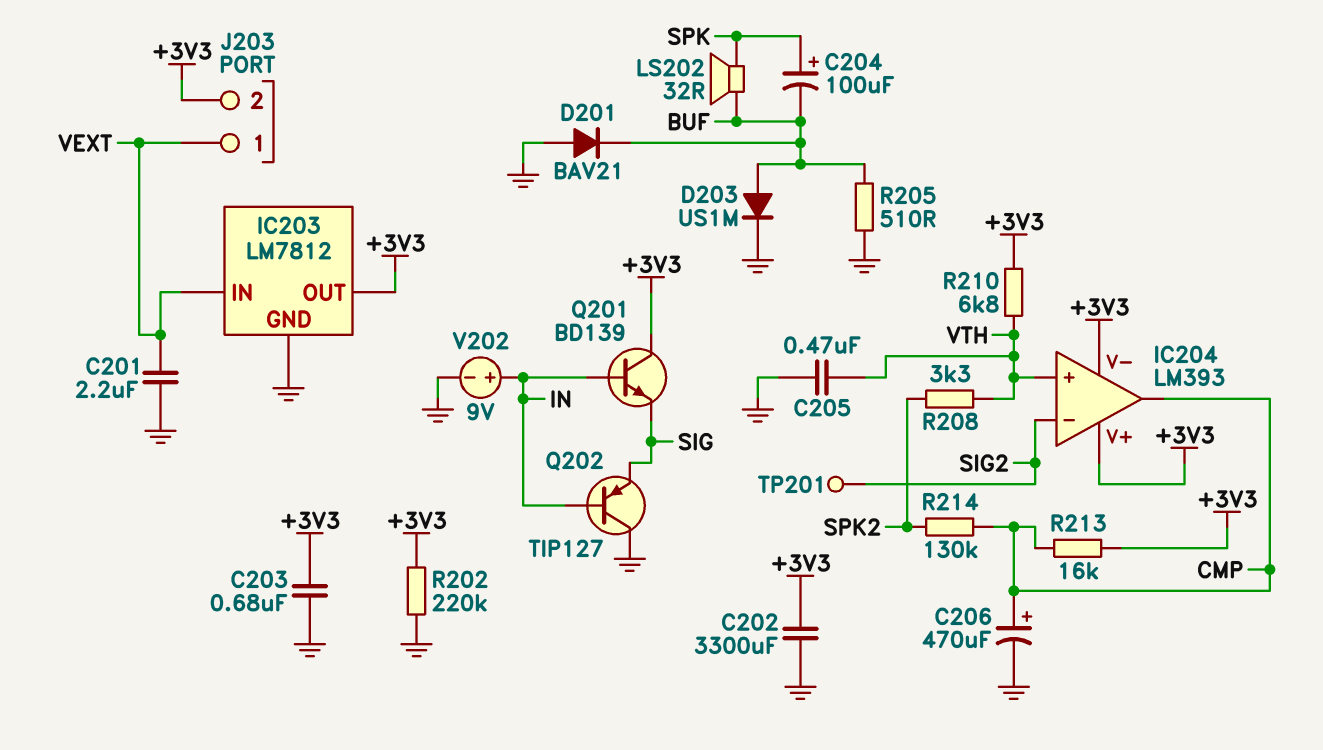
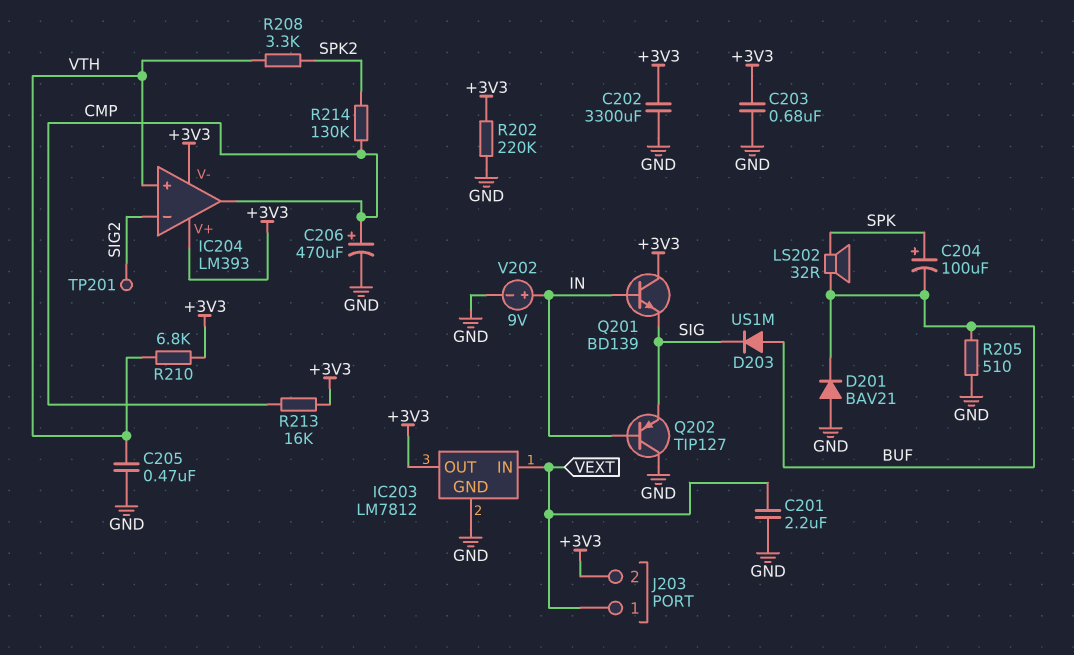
D203: diode US1M (A BUF, K GND) -> diode US1M (A BUF, K SIG)

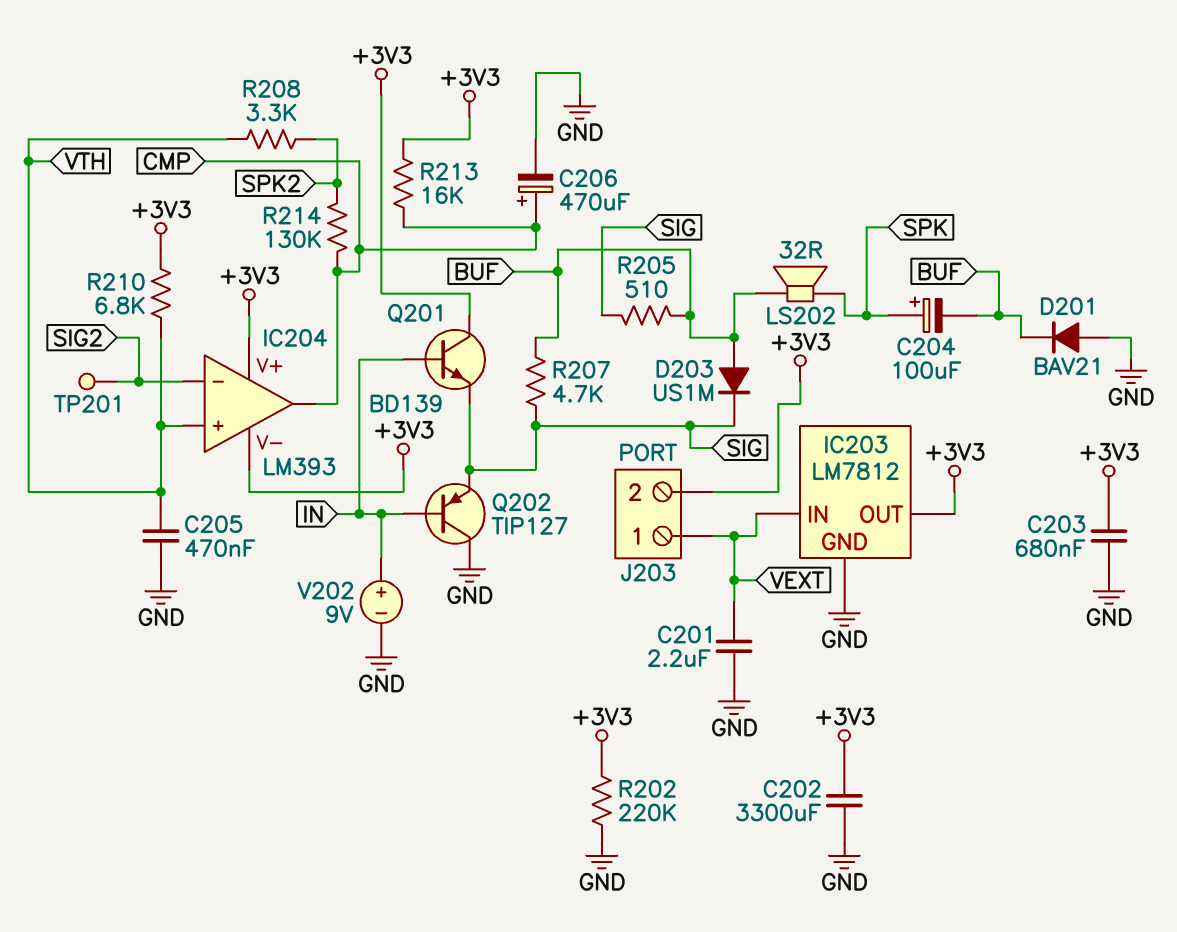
R205: 510 (BUF, GND) -> 510 (BUF, SIG)
R207: none -> 4.7k (BUF, SIG)

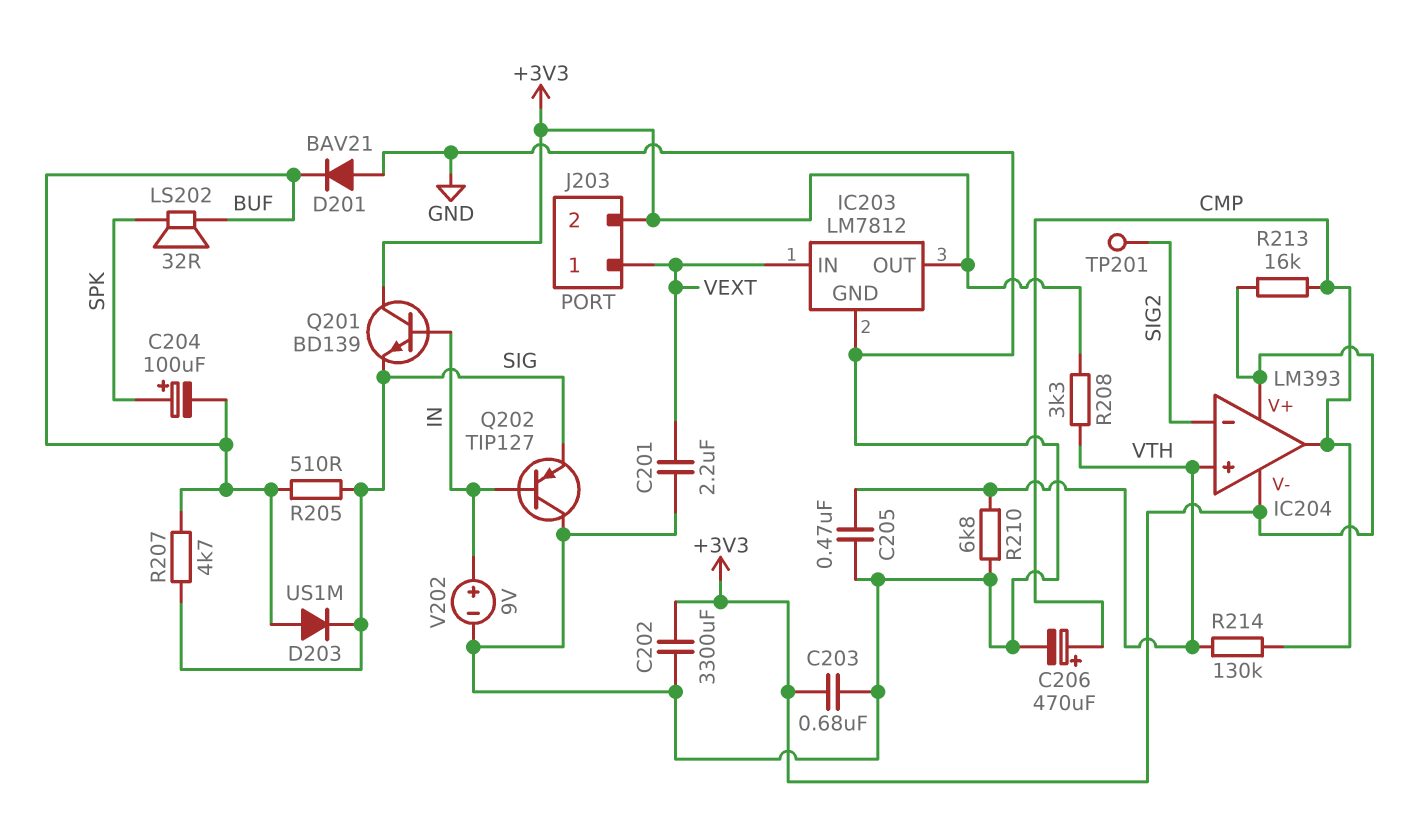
R202: 220k (+3V3, GND) -> none
R208: 3.3k (SPK2, VTH) -> 3.3k (+3V3, VTH)
R210: 6.8k (+3V3, VTH) -> 6.8k (GND, VTH)
R214: 130k (CMP, SPK2) -> 130k (CMP, VTH)

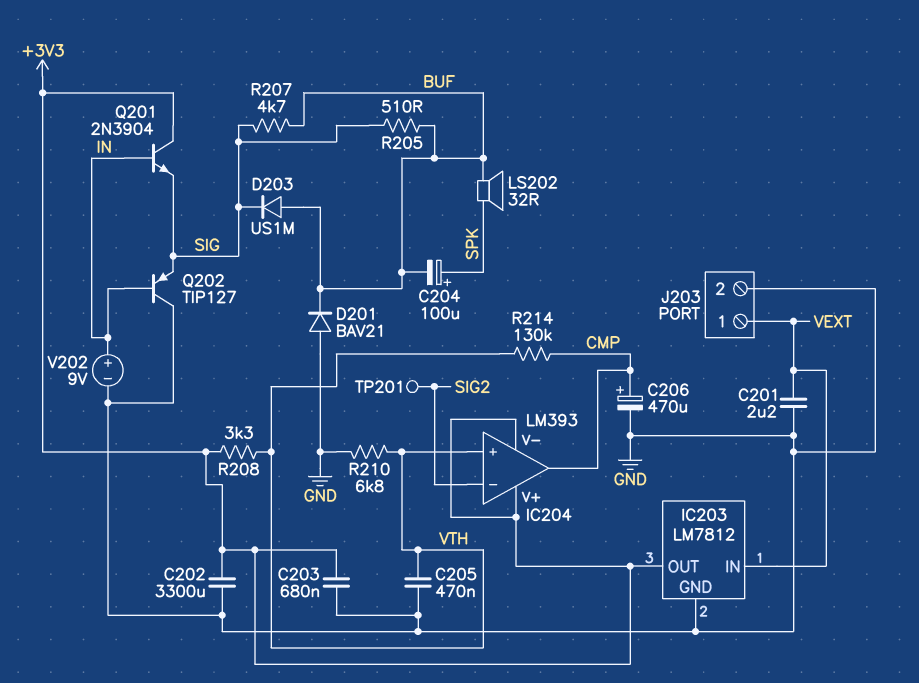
J203 pin 2: +3V3 -> GND
Q201: NPN BD139 (B IN, C +3V3, E SIG) -> NPN 2N3904 (B IN, C +3V3, E SIG)
R213: 16k (+3V3, CMP) -> none

